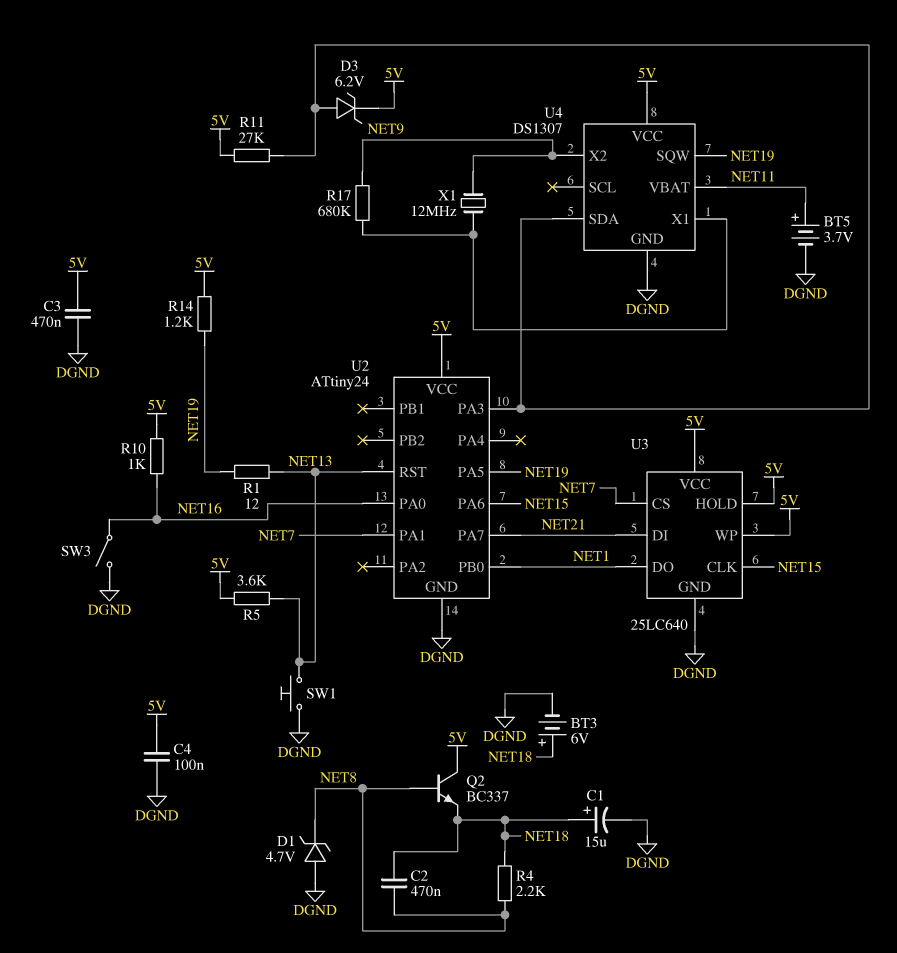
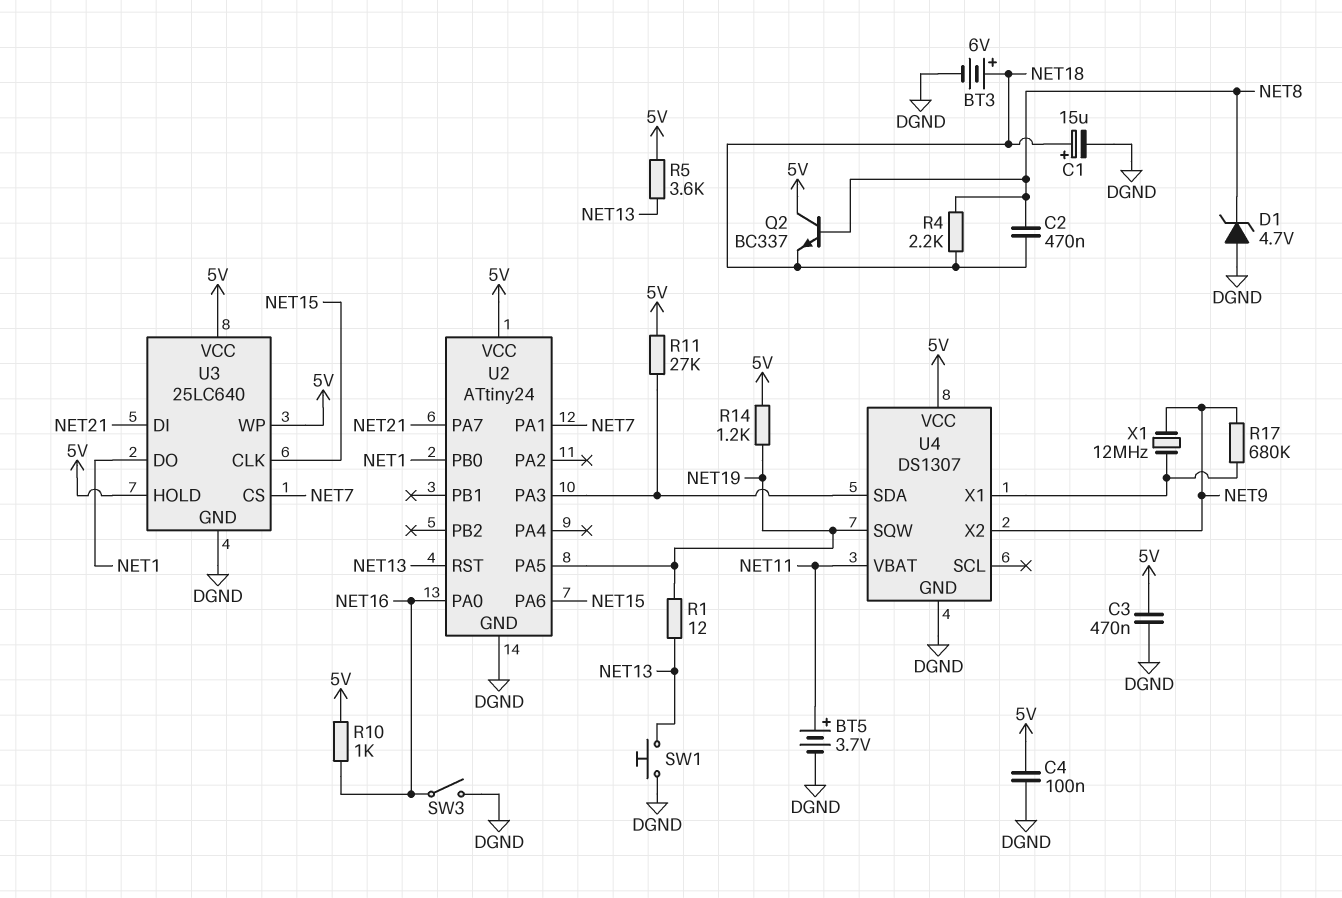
D3: zener 6.2V (A U2/PA3, K 5V) -> none

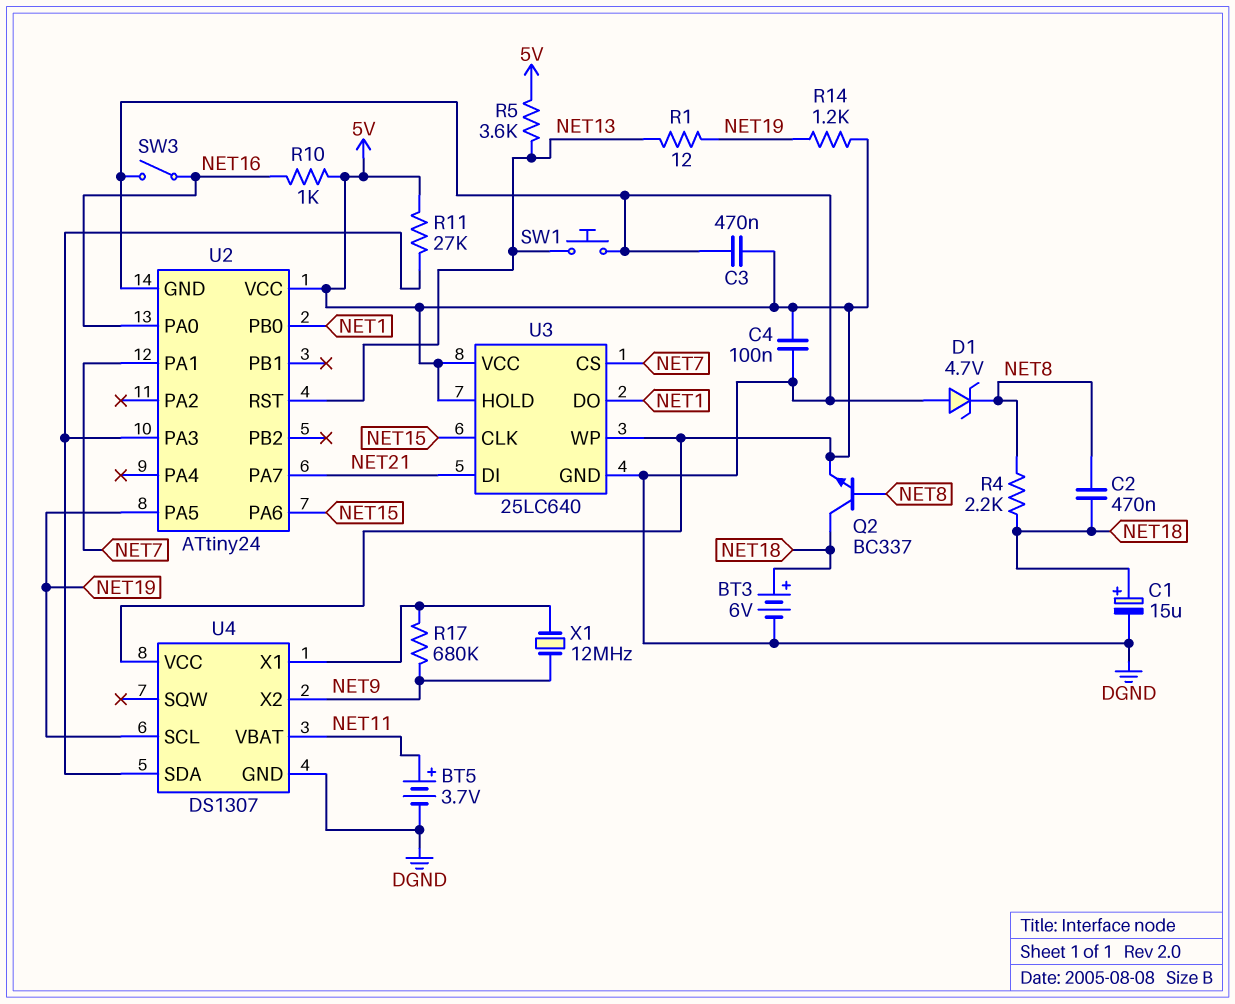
Q2: NPN BC337 (B NET8, C 5V, E NET18) -> NPN BC337 (B NET8, C NET18, E 5V)
U4 pin SCL: none -> NET19
U4 pin SQW: NET19 -> none

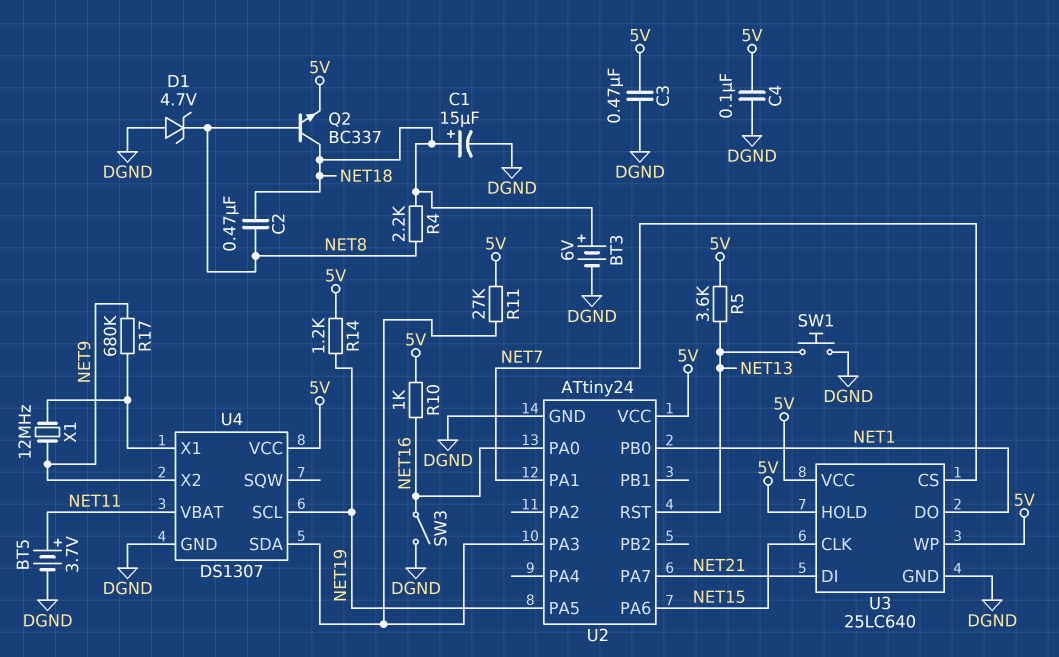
R1: 12 (NET13, NET19) -> none

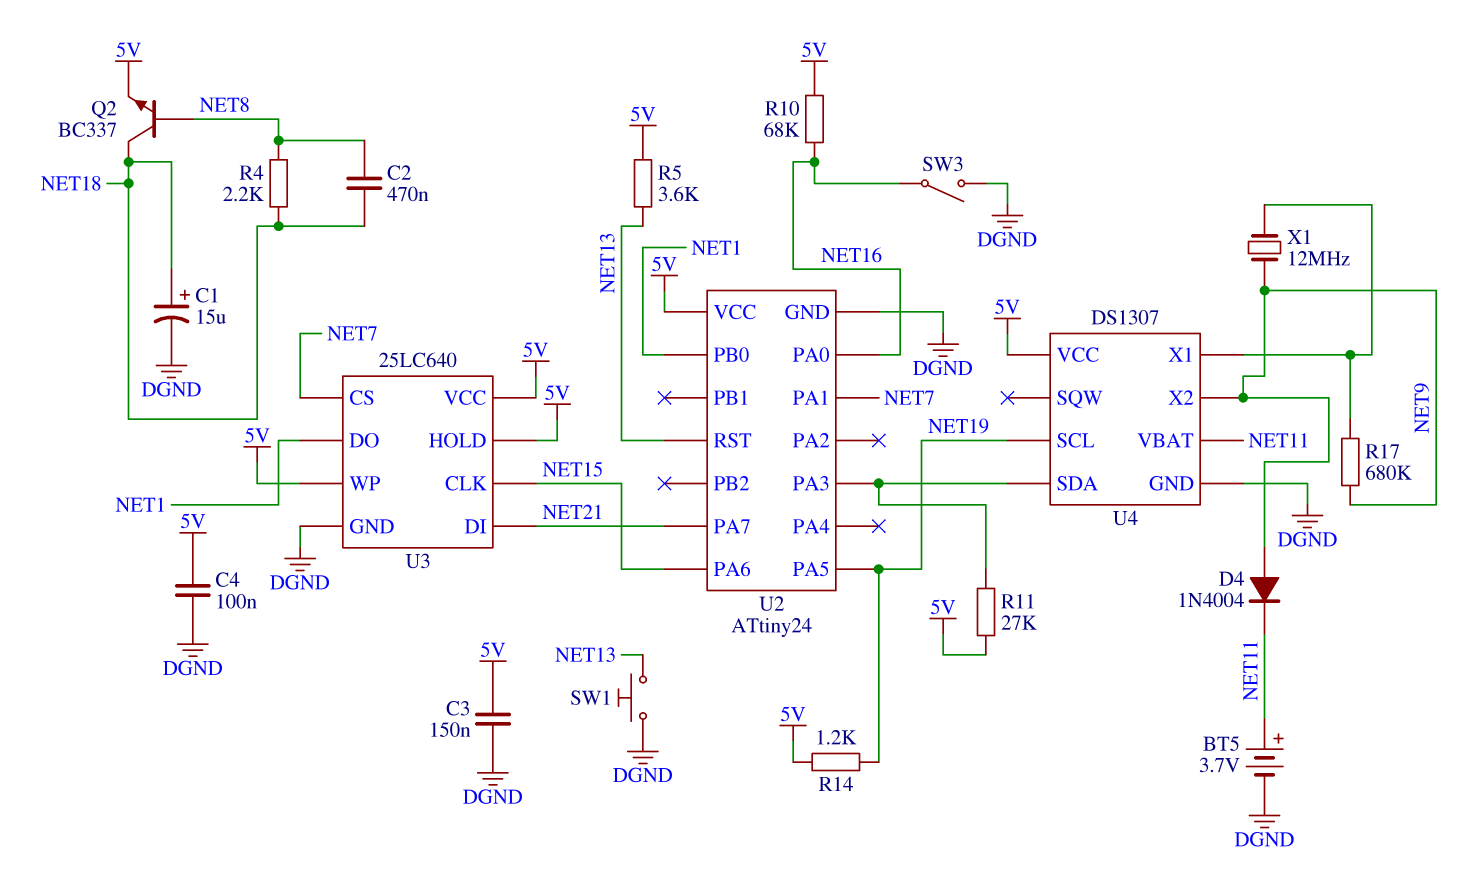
BT3: 6V (plus NET18, minus DGND) -> none
C3: 470nF (5V, DGND) -> 150nF (5V, DGND)
D1: zener 4.7V (A DGND, K NET8) -> none
D4: none -> diode 1N4004 (A NET9, K NET11)
R10: 1k (5V, NET16) -> 68k (5V, NET16)

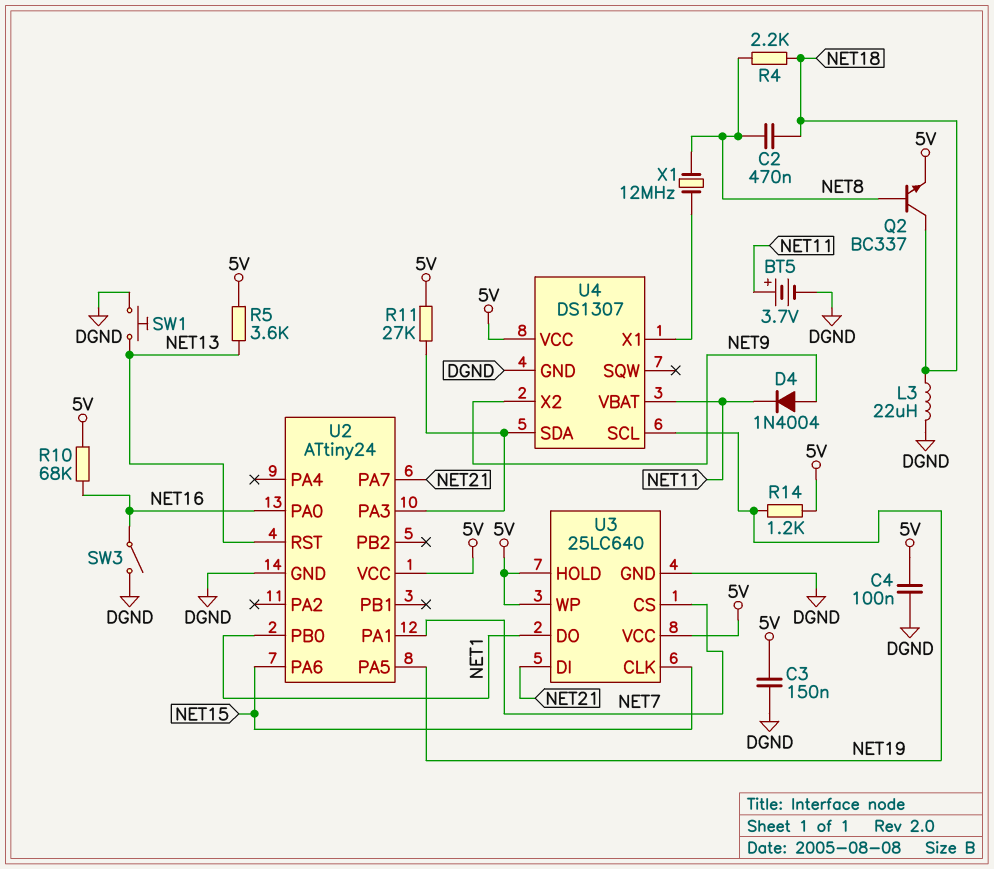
C1: 15uF (plus NET18, minus DGND) -> none
L3: none -> 22uH (DGND, NET18)
R17: 680k (NET9, U4/X1) -> none
X1: 12MHz (NET9, U4/X1) -> 12MHz (NET8, U4/X1)

